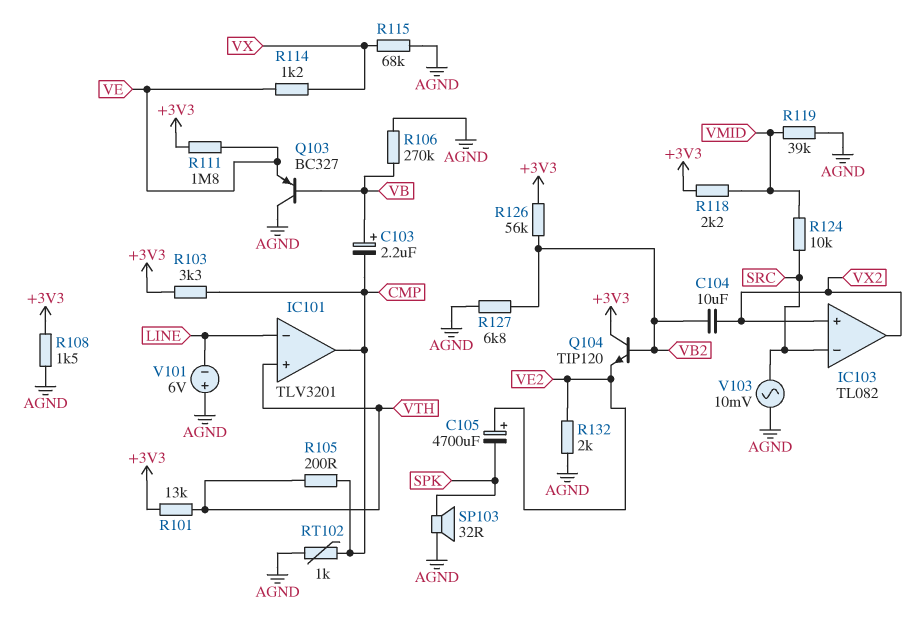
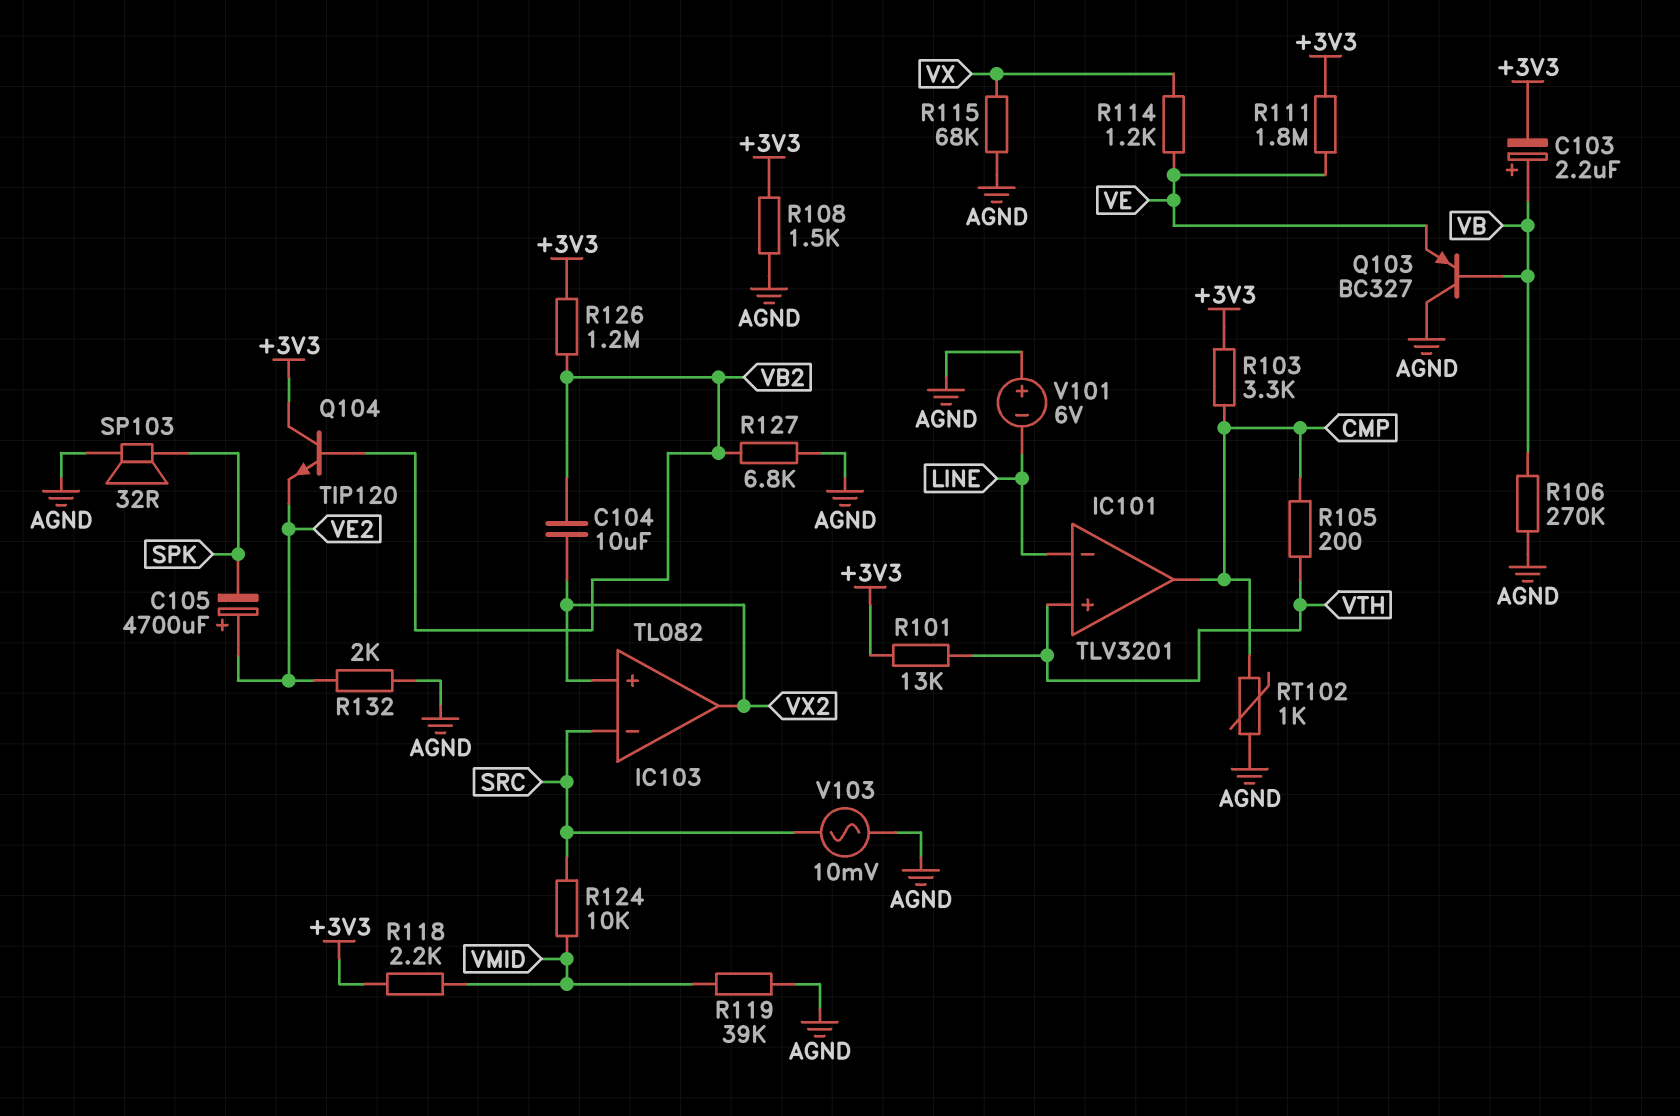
C103: 2.2uF (plus VB, minus CMP) -> 2.2uF (plus VB, minus +3V3)
R126: 56k (+3V3, VB2) -> 1.2M (+3V3, VB2)

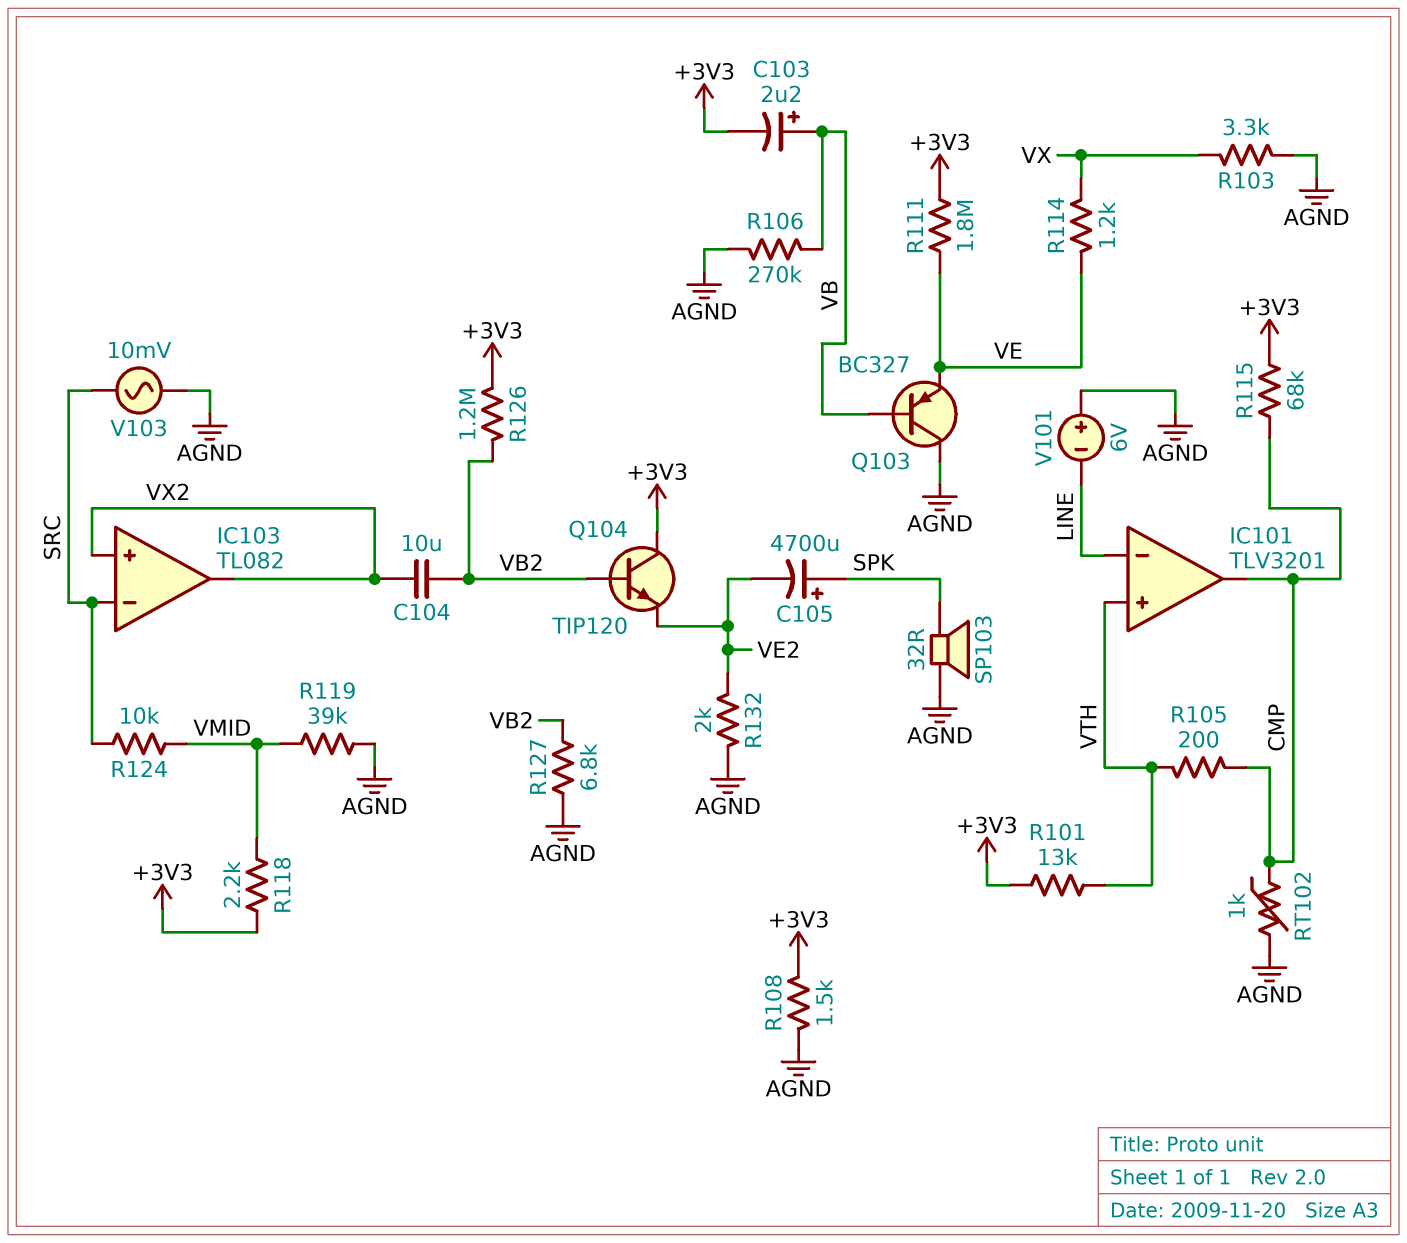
C105: 4700uF (plus VE2, minus SPK) -> 4700uF (plus SPK, minus VE2)
R103: 3.3k (+3V3, CMP) -> 3.3k (AGND, VX)
R115: 68k (AGND, VX) -> 68k (+3V3, CMP)

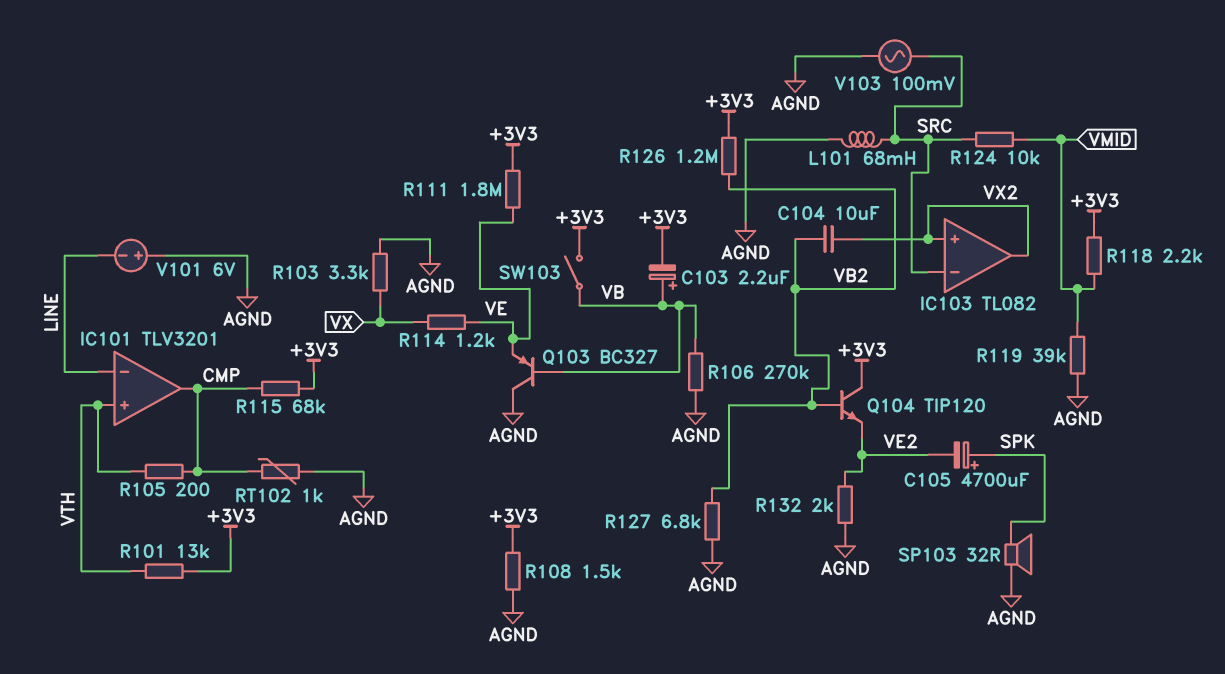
L101: none -> 68mH (AGND, SRC)
SW103: none -> switch (+3V3, VB)
V103: AC 10mV (AGND, SRC) -> AC 100mV (AGND, SRC)

